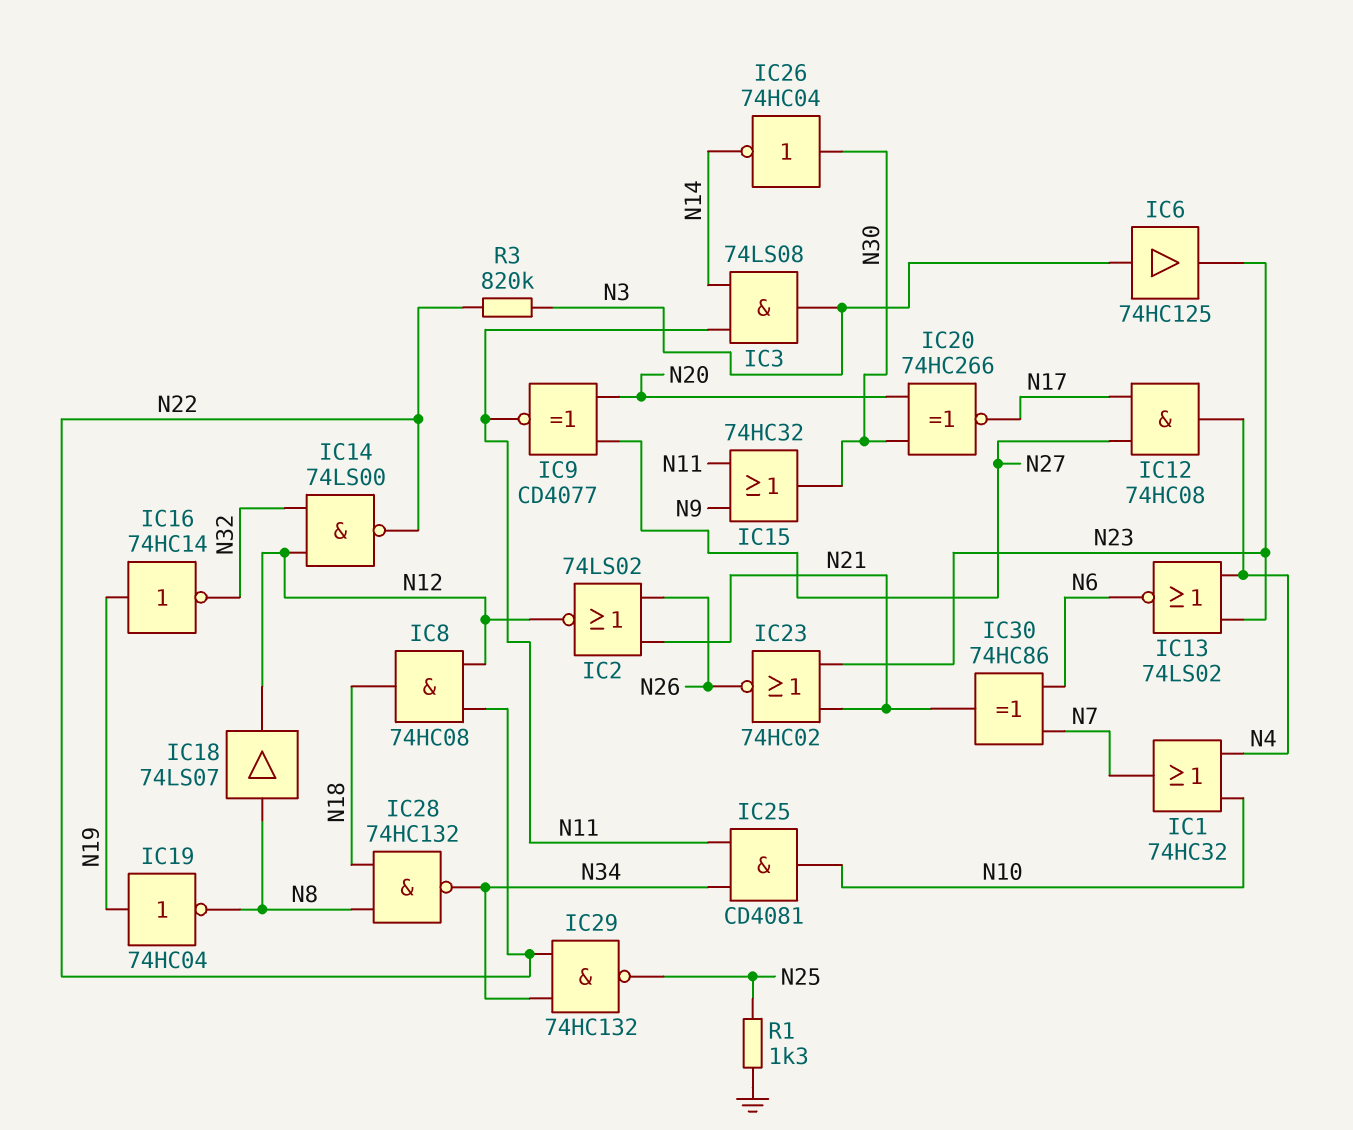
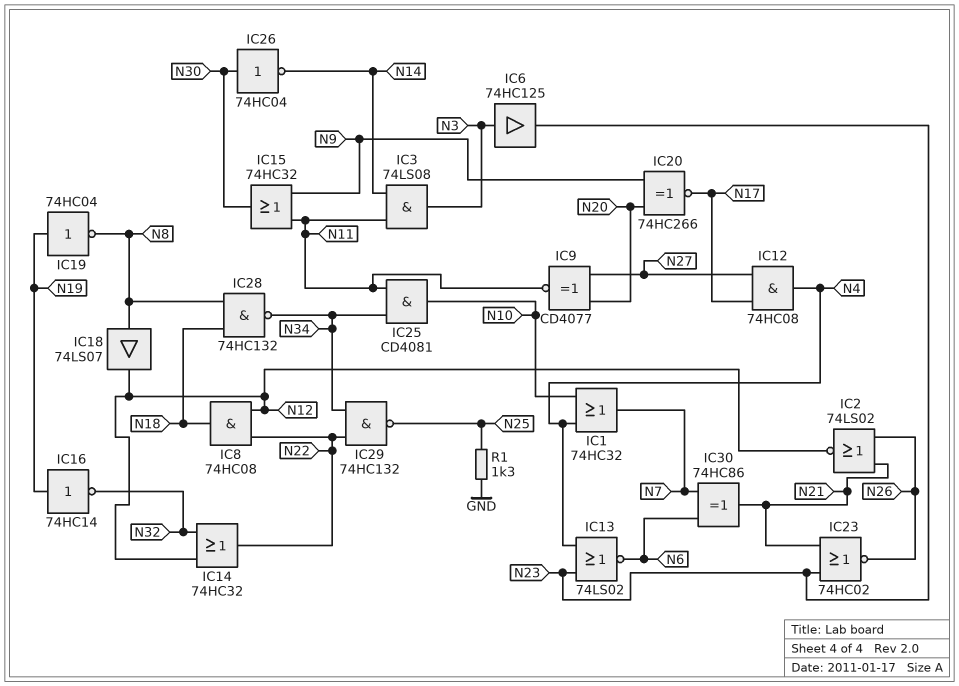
IC14: NAND 74LS00 (in N12, in N32, out N22) -> OR 74HC32 (in N12, in N32, out N22)
IC20: XNOR 74HC266 (in N20, in N30, out N17) -> XNOR 74HC266 (in N9, in N20, out N17)
R3: 820k (N3, N22) -> none

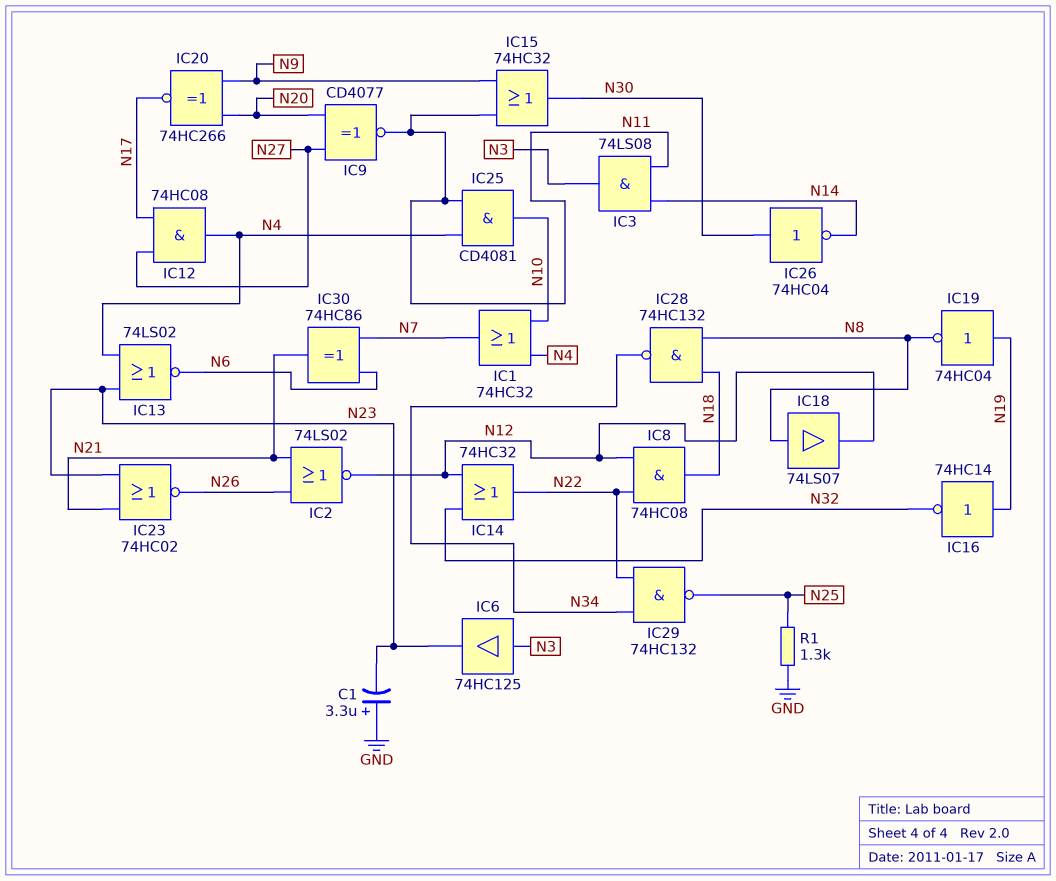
C1: none -> 3.3uF (plus GND, minus N23)
IC25: AND CD4081 (in N11, in N34, out N10) -> AND CD4081 (in N4, in N11, out N10)

